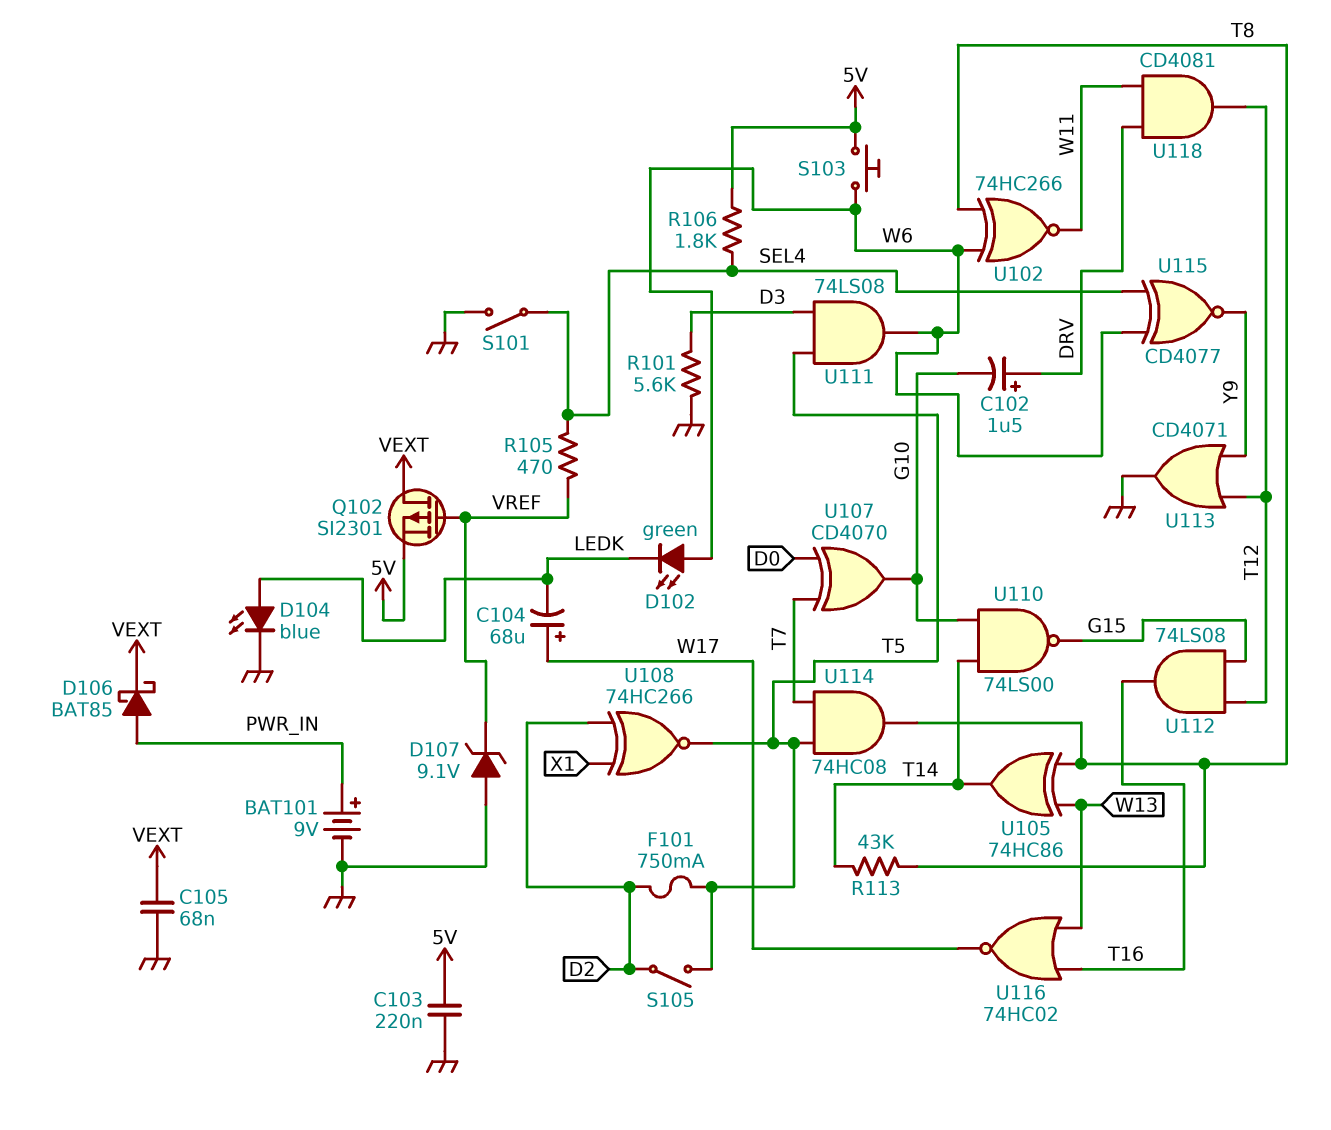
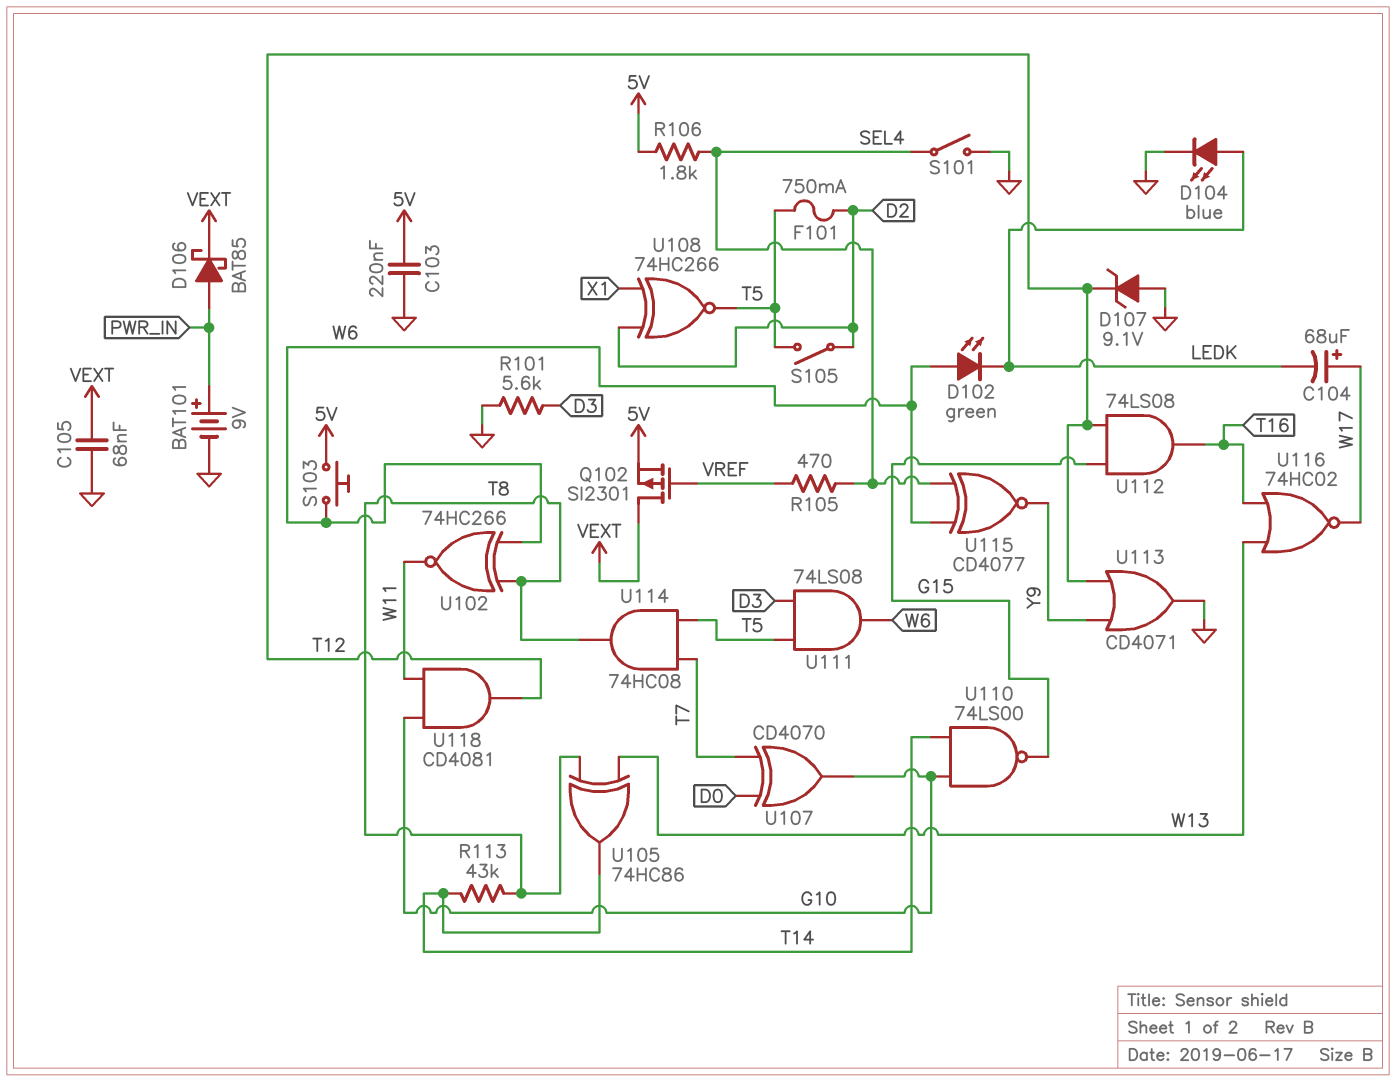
C102: 1.5uF (plus DRV, minus G10) -> none
D107: zener 9.1V (A GND, K VREF) -> zener 9.1V (A GND, K T12)
U118: AND CD4081 (in DRV, in W11, out T12) -> AND CD4081 (in G10, in W11, out T12)

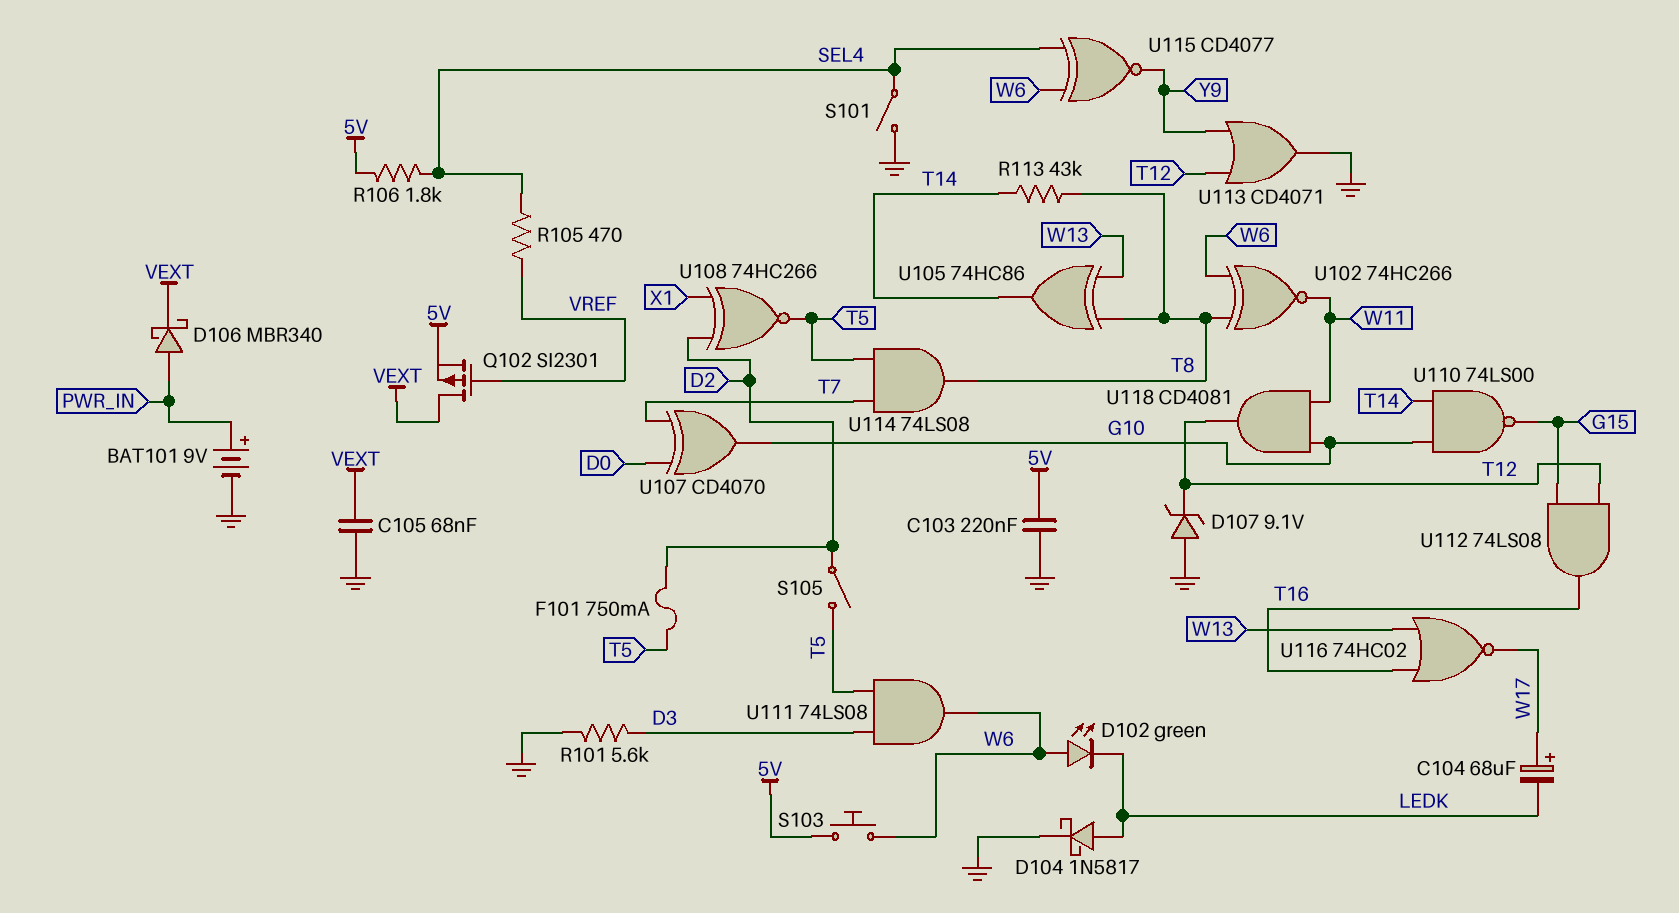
D104: LED blue (A LEDK, K GND) -> schottky 1N5817 (A LEDK, K GND)
D106: schottky BAT85 (A PWR_IN, K VEXT) -> schottky MBR340 (A PWR_IN, K VEXT)
U114: AND 74HC08 (in T5, in T7, out T8) -> AND 74LS08 (in T5, in T7, out T8)

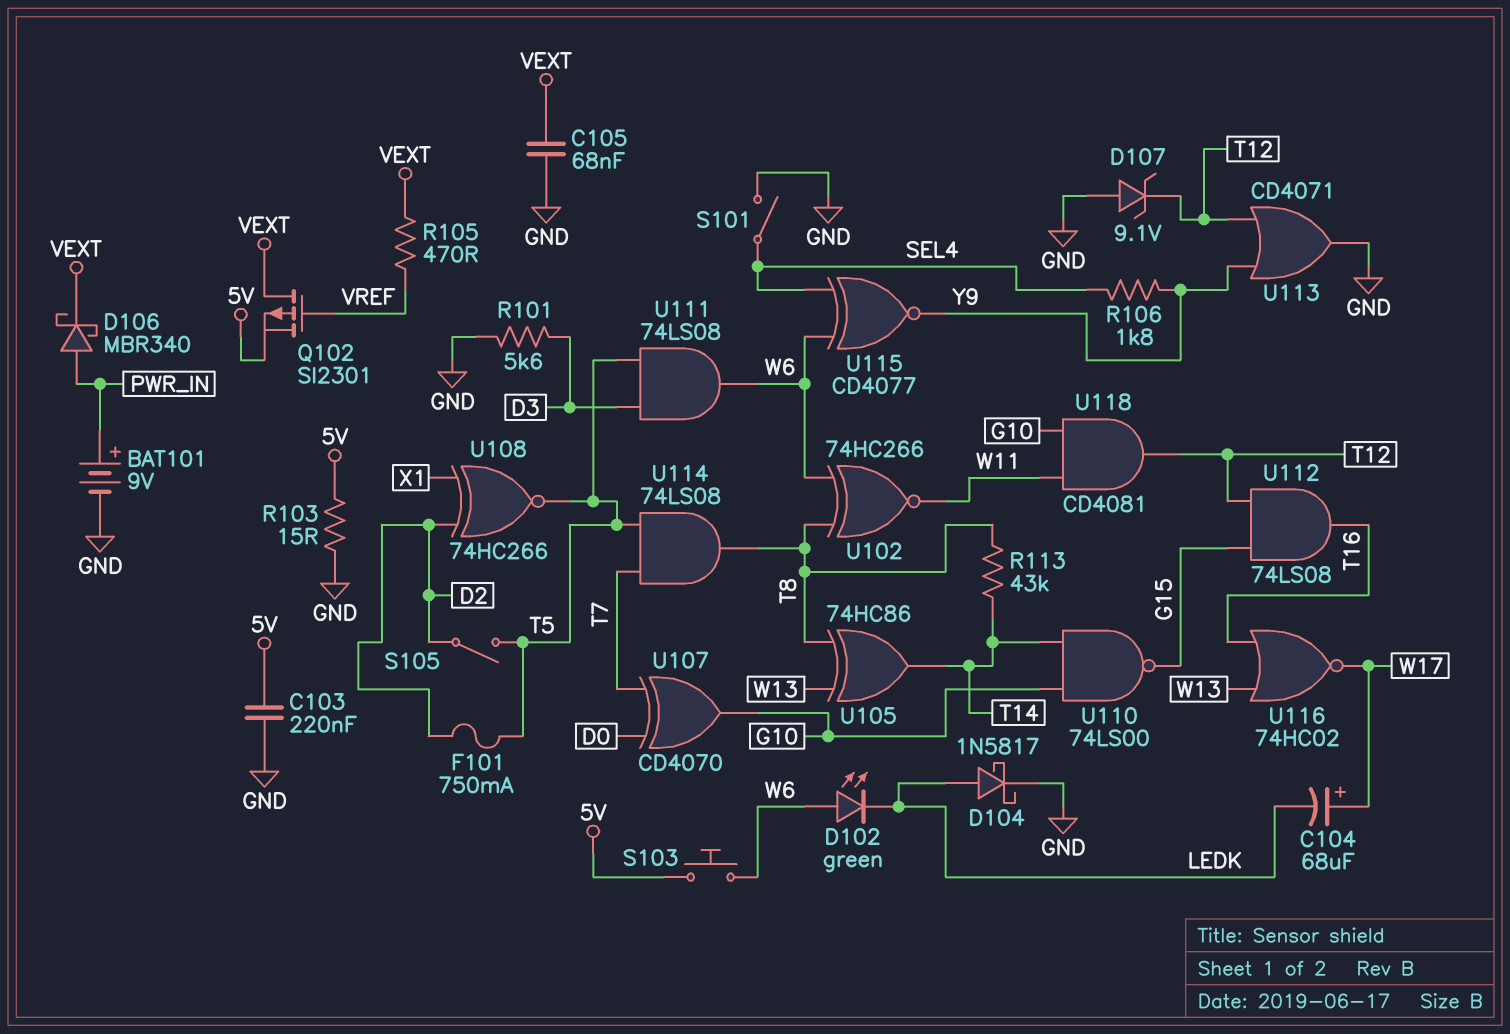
R103: none -> 15 (5V, GND)
R105: 470 (SEL4, VREF) -> 470 (VEXT, VREF)
R106: 1.8k (5V, SEL4) -> 1.8k (SEL4, Y9)

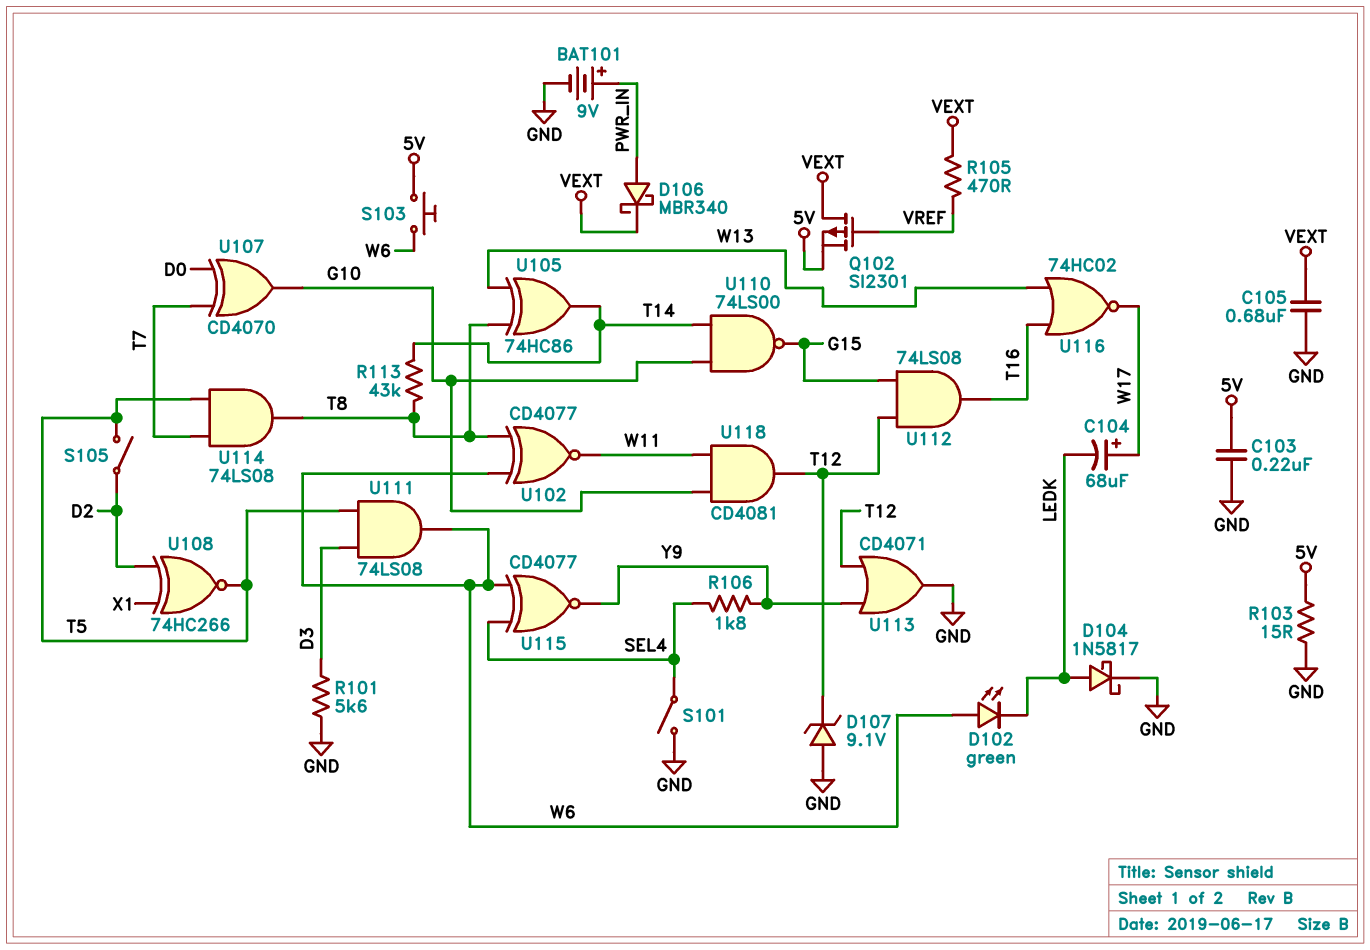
C105: 68nF (GND, VEXT) -> 680nF (GND, VEXT)
F101: 750mA (D2, T5) -> none
U102: XNOR 74HC266 (in T8, in W6, out W11) -> XNOR CD4077 (in T8, in W6, out W11)

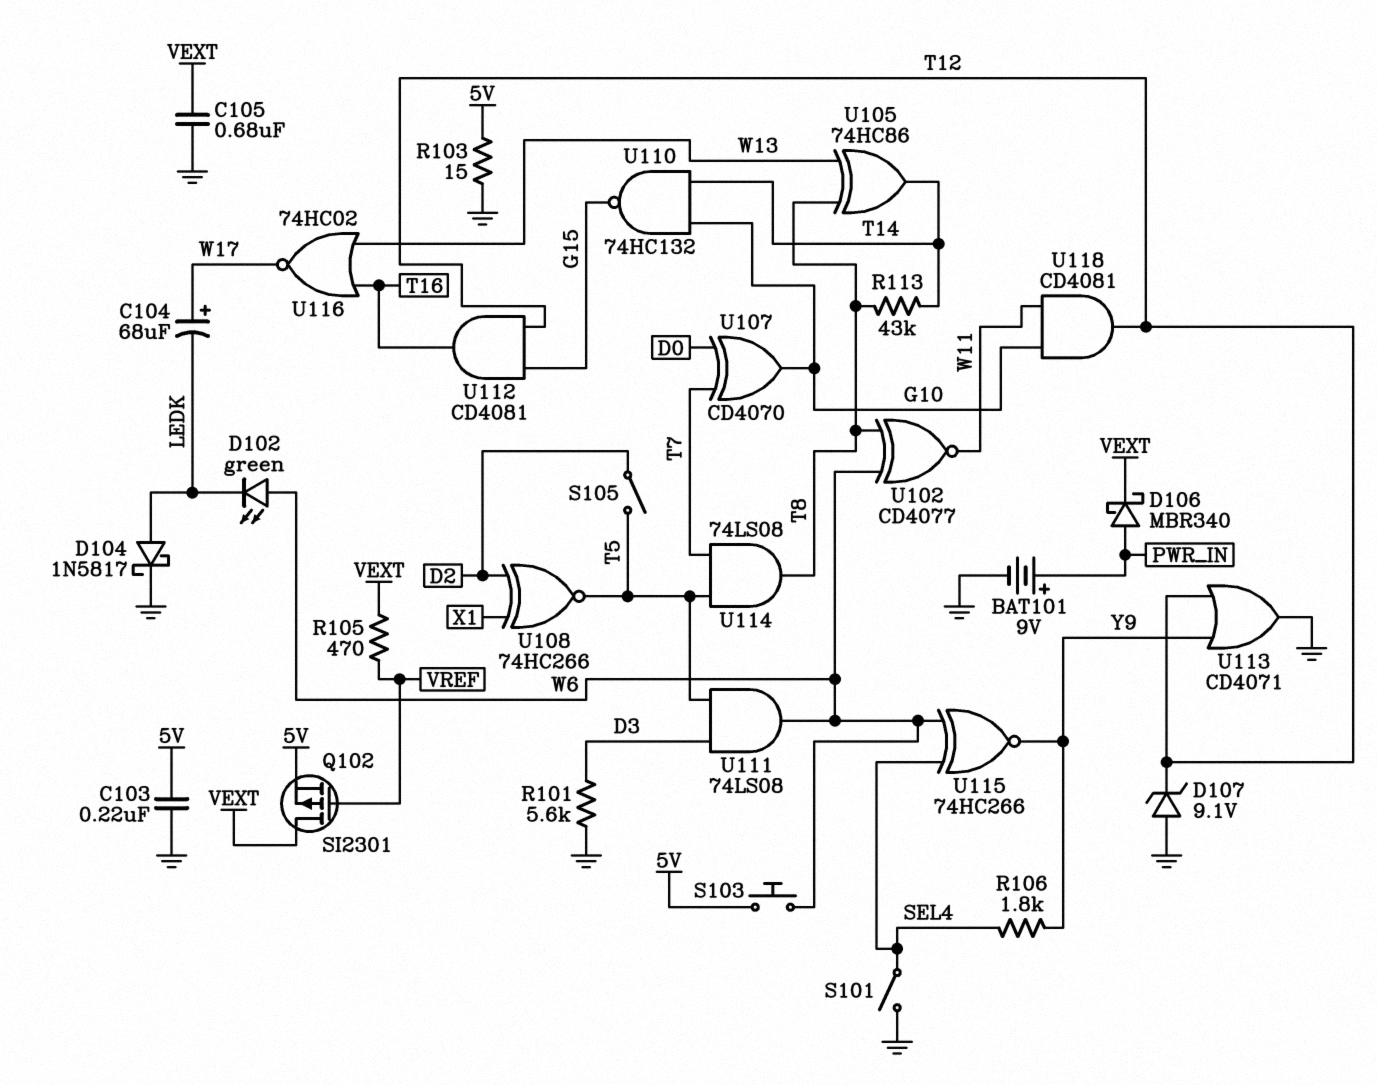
U110: NAND 74LS00 (in G10, in T14, out G15) -> NAND 74HC132 (in G10, in T14, out G15)
U112: AND 74LS08 (in G15, in T12, out T16) -> AND CD4081 (in G15, in T12, out T16)
U115: XNOR CD4077 (in SEL4, in W6, out Y9) -> XNOR 74HC266 (in SEL4, in W6, out Y9)

